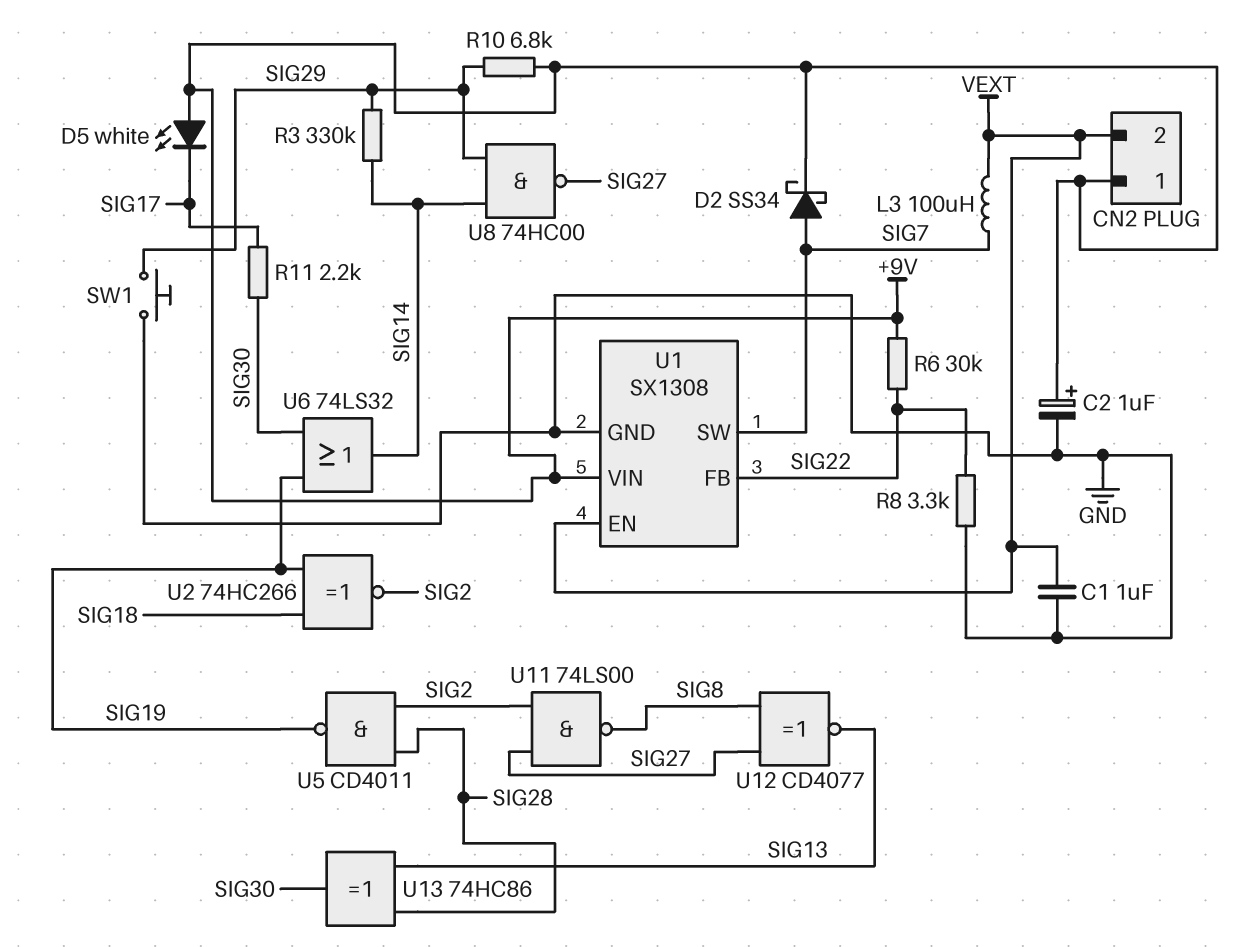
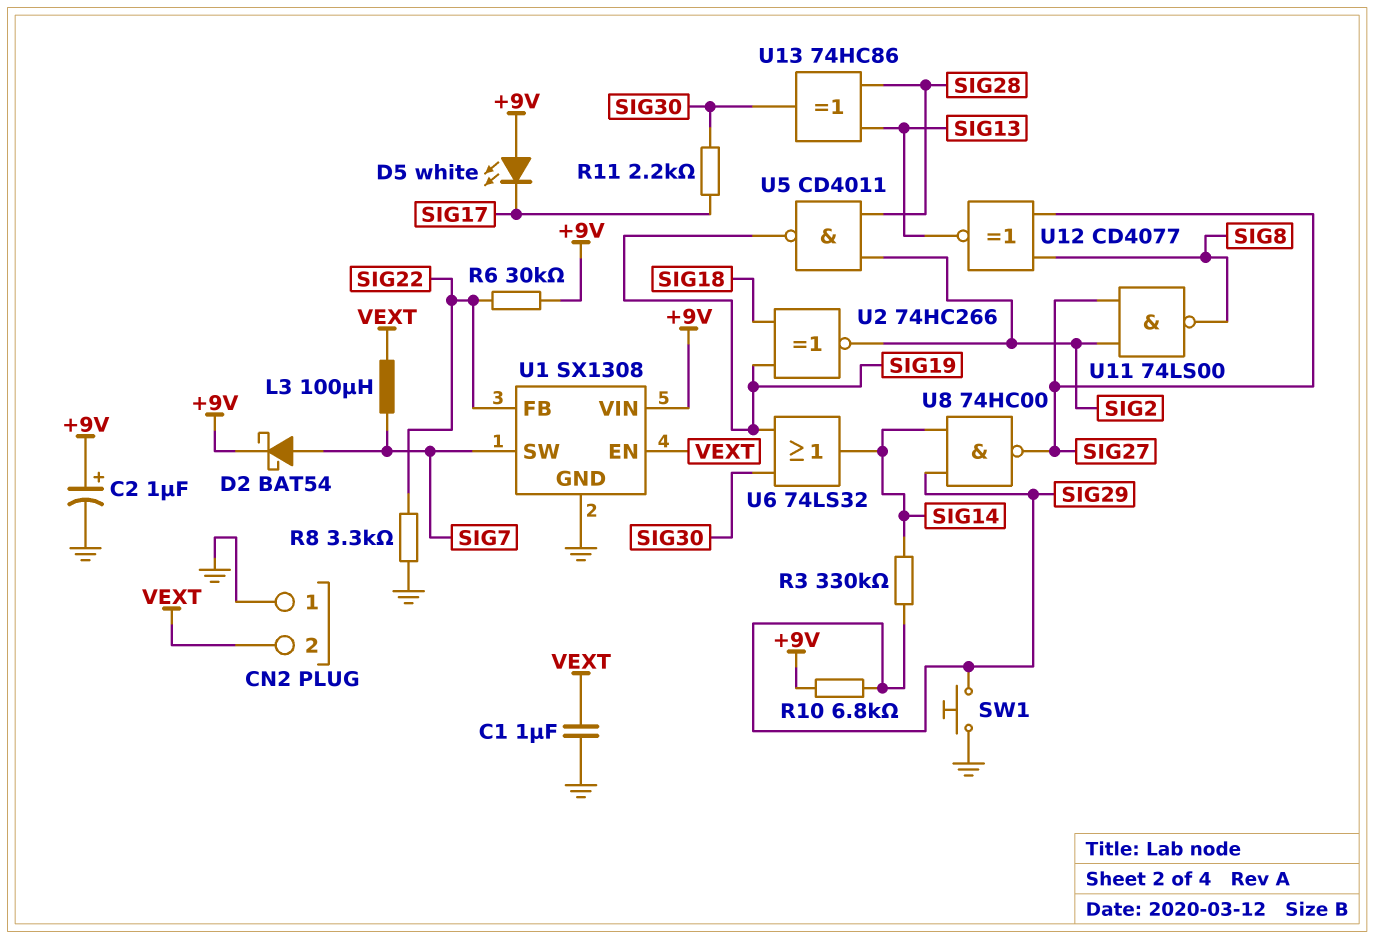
CN2 pin 1: +9V -> GND
D2: schottky SS34 (A SIG7, K +9V) -> schottky BAT54 (A SIG7, K +9V)

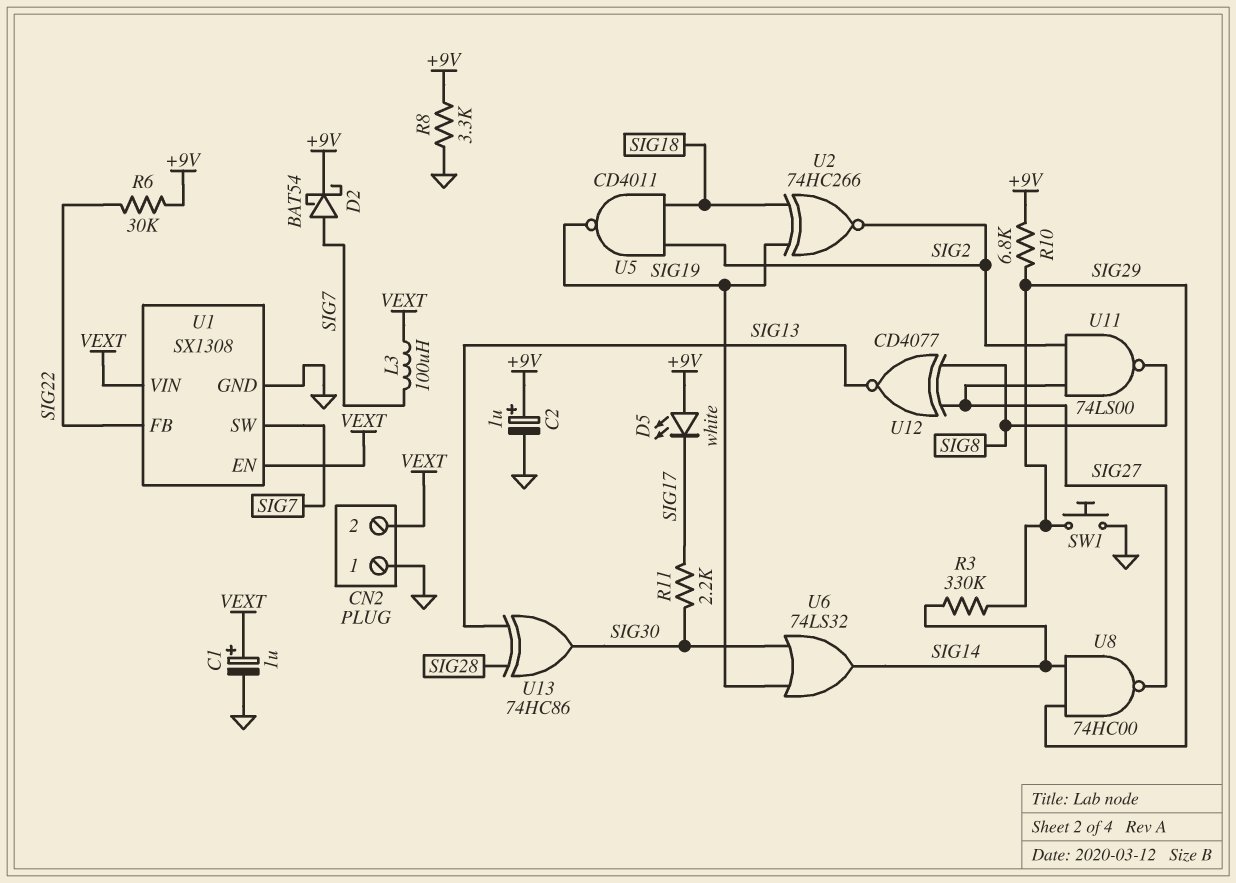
C1: 1uF (GND, VEXT) -> 1uF (plus VEXT, minus GND)
R8: 3.3k (GND, SIG22) -> 3.3k (+9V, GND)
U1 pin VIN: +9V -> VEXT
U5: NAND CD4011 (in SIG2, in SIG28, out SIG19) -> NAND CD4011 (in SIG2, in SIG18, out SIG19)

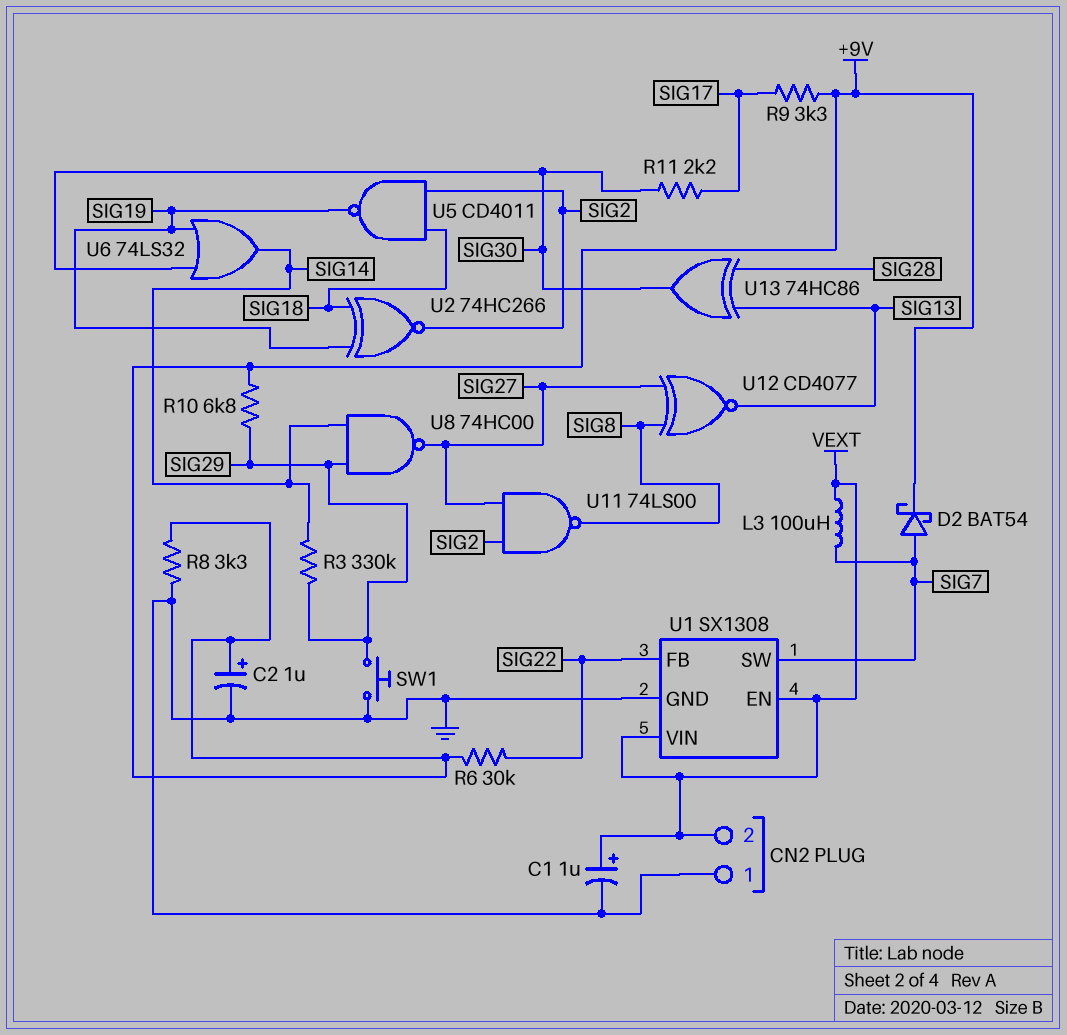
D5: LED white (A +9V, K SIG17) -> none
R9: none -> 3.3k (+9V, SIG17)

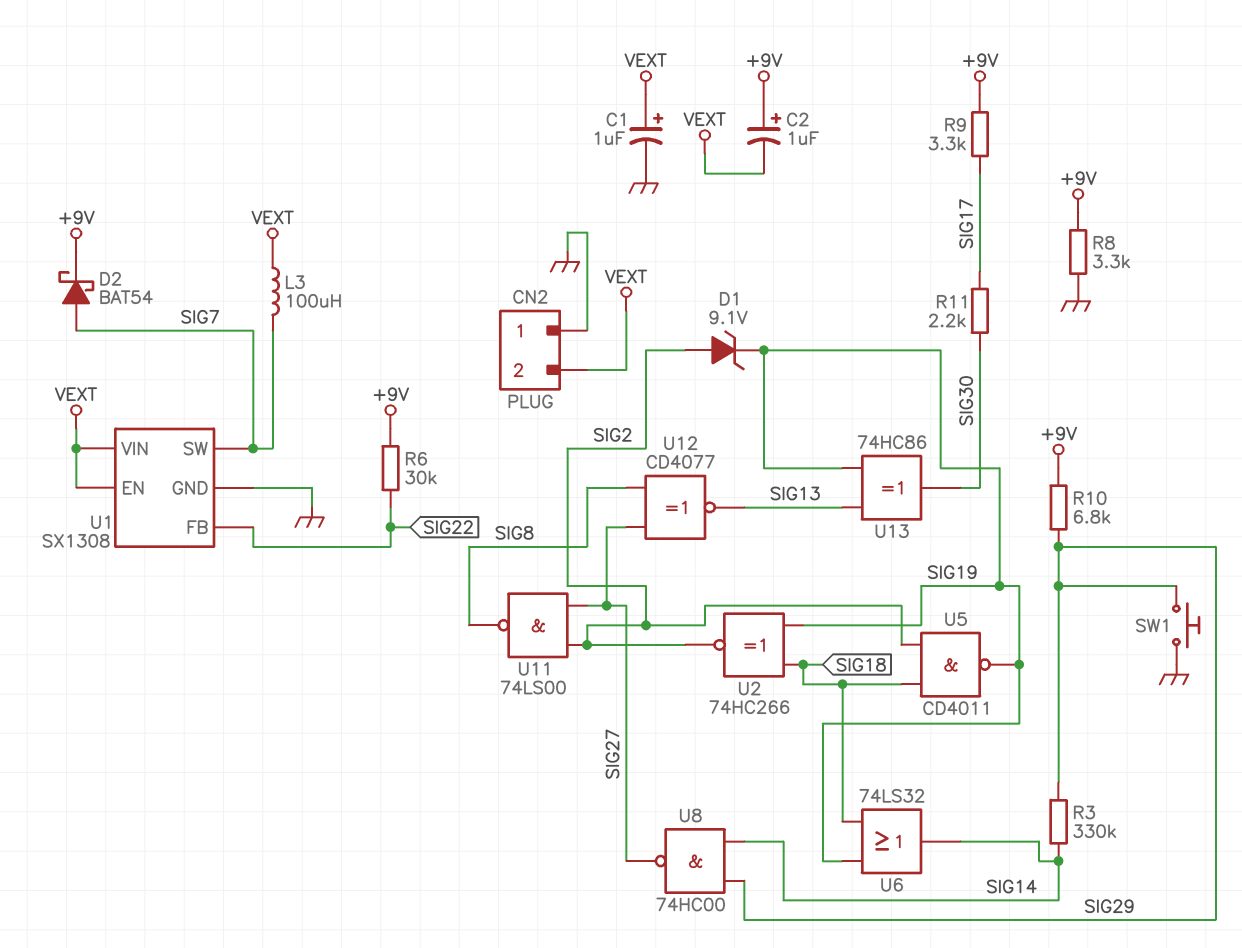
C2: 1uF (plus +9V, minus GND) -> 1uF (plus +9V, minus VEXT)
D1: none -> zener 9.1V (A SIG2, K SIG19)
U6: OR 74LS32 (in SIG19, in SIG30, out SIG14) -> OR 74LS32 (in SIG18, in SIG19, out SIG14)
U13: XOR 74HC86 (in SIG13, in SIG28, out SIG30) -> XOR 74HC86 (in SIG13, in SIG19, out SIG30)

